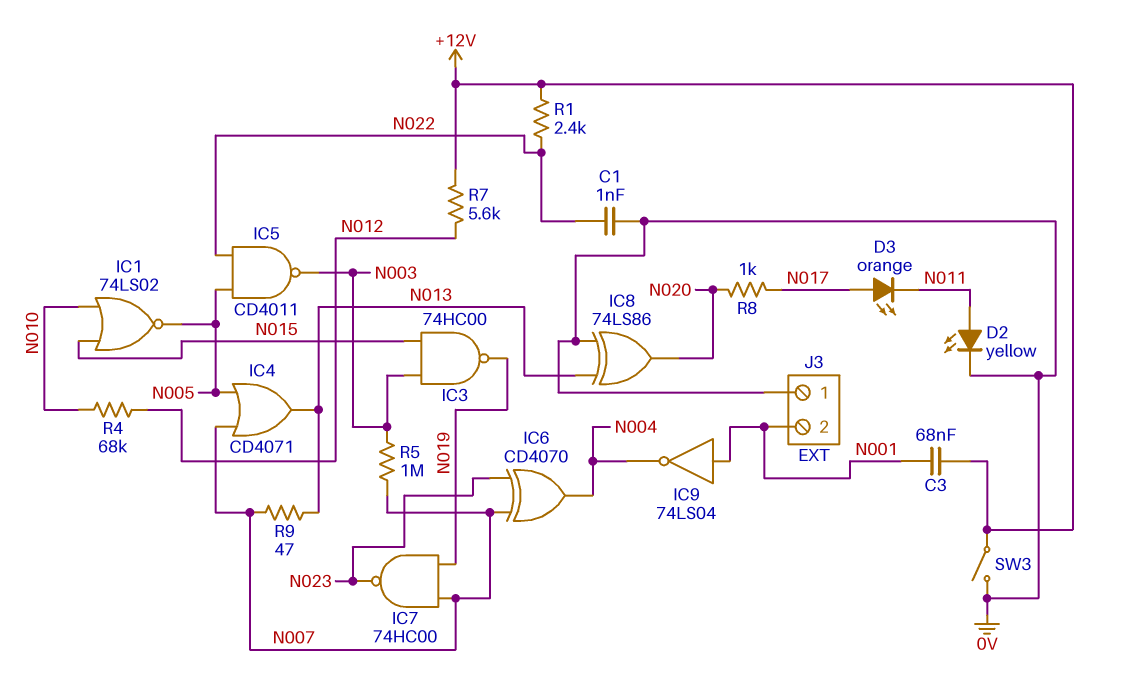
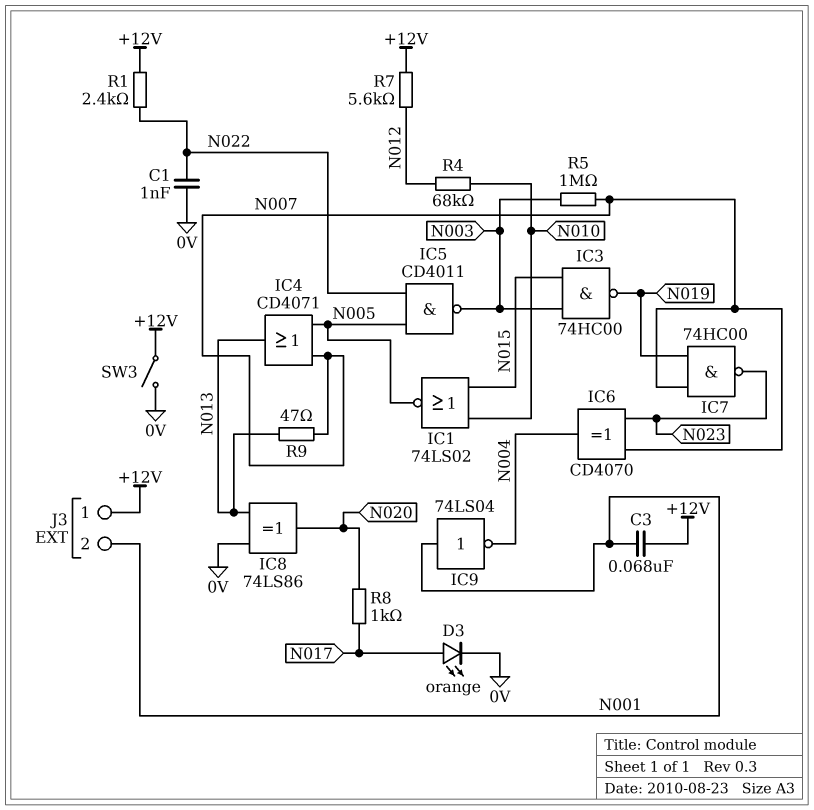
D2: LED yellow (A N011, K 0V) -> none
D3: LED orange (A N017, K N011) -> LED orange (A N017, K 0V)
J3 pin 1: 0V -> +12V

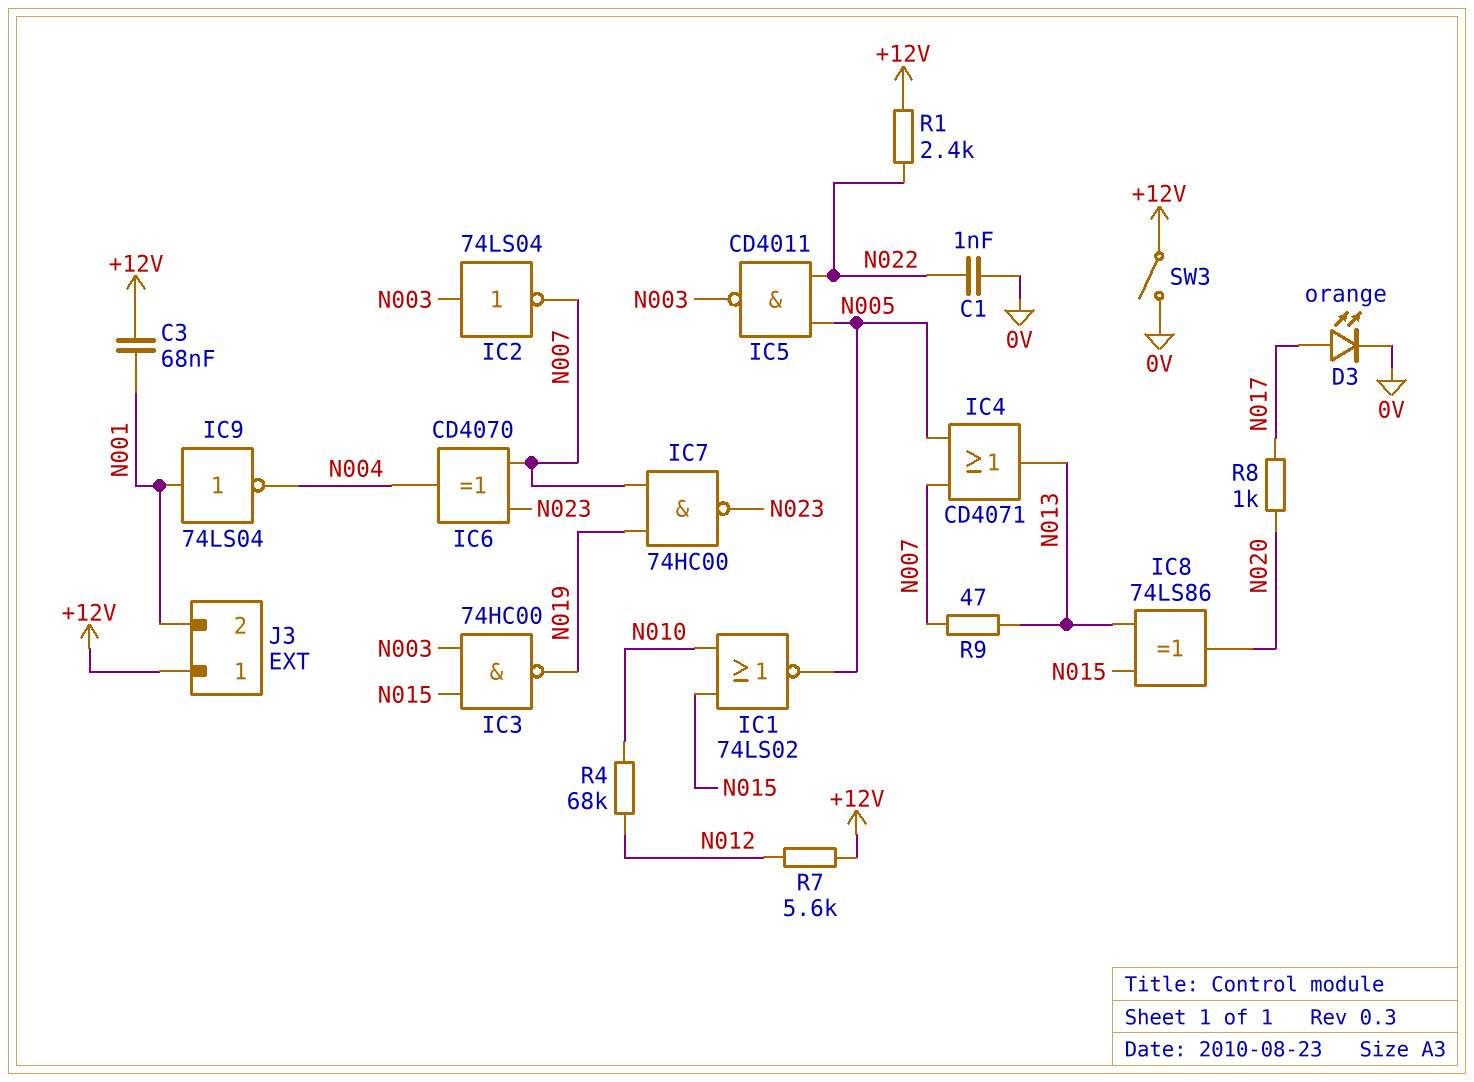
IC2: none -> NOT 74LS04 (in N003, out N007)
IC8: XOR 74LS86 (in 0V, in N013, out N020) -> XOR 74LS86 (in N013, in N015, out N020)
R5: 1M (N003, N007) -> none

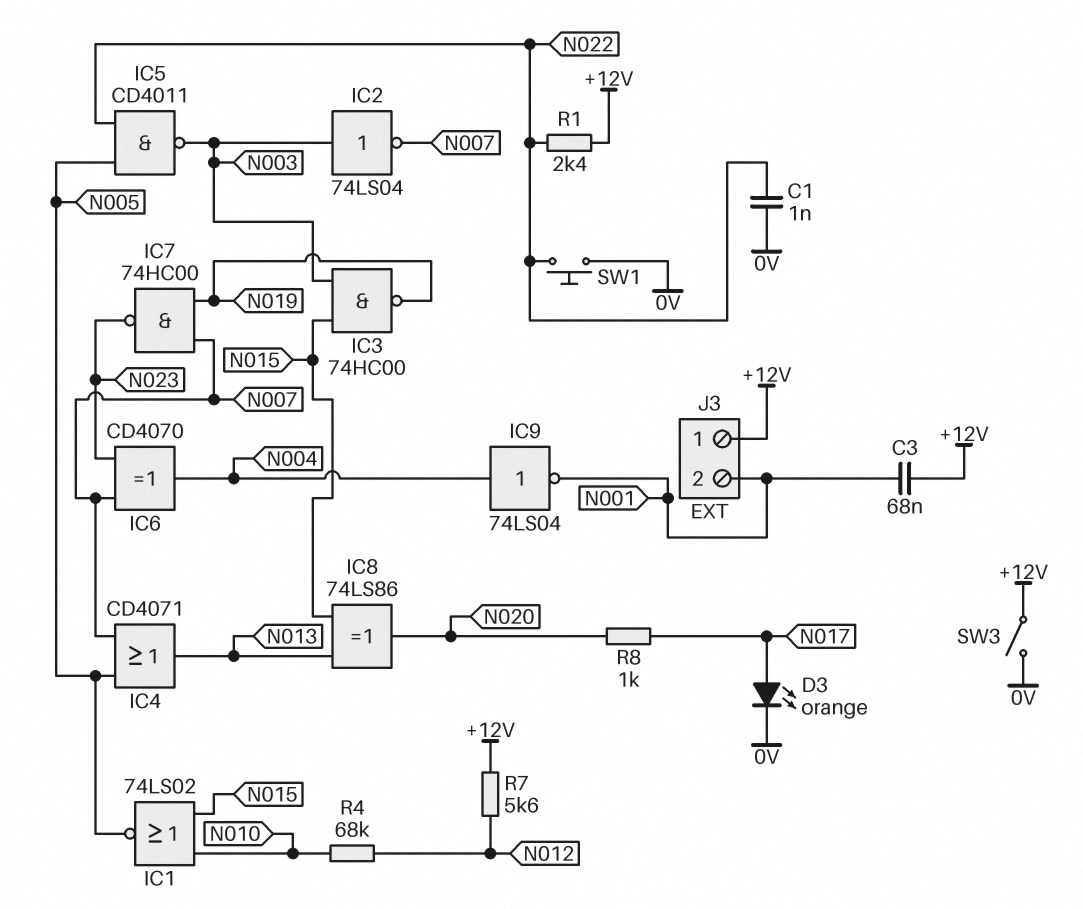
IC9: NOT 74LS04 (in N001, out N004) -> NOT 74LS04 (in N004, out N001)
R9: 47 (N007, N013) -> none
SW1: none -> button (0V, N022)

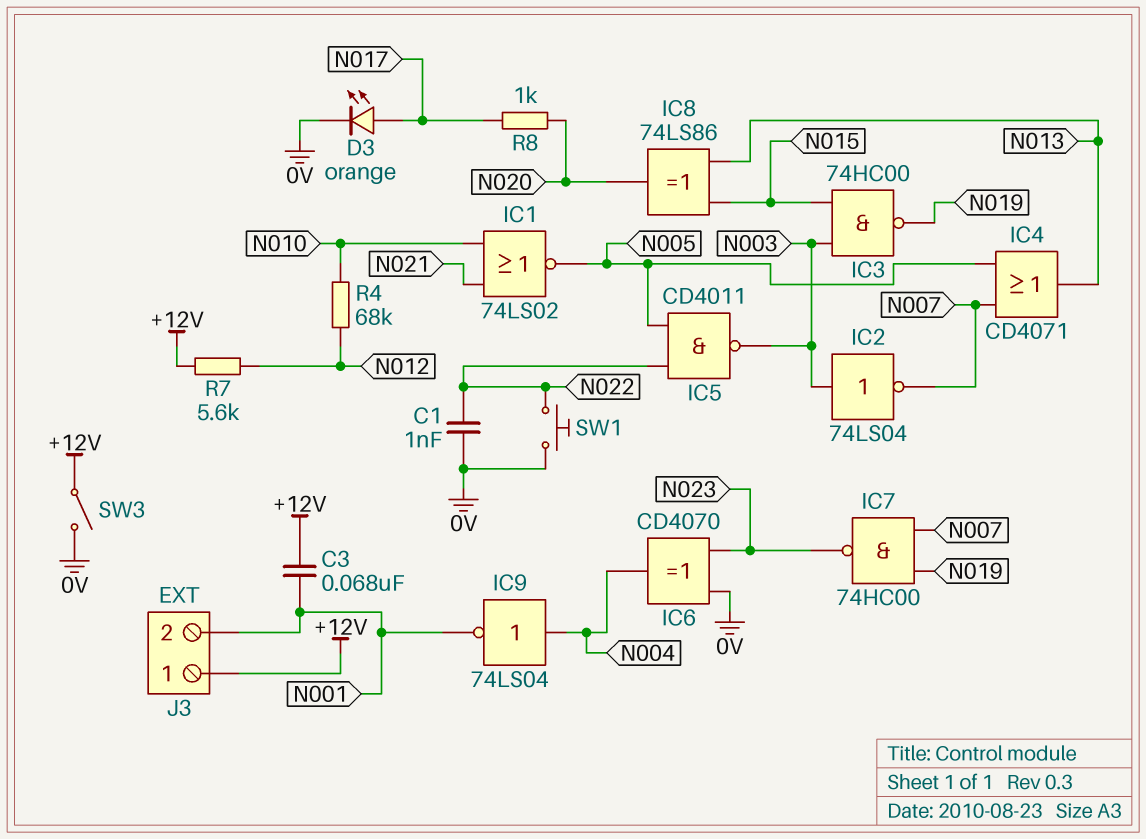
IC1: NOR 74LS02 (in N010, in N015, out N005) -> NOR 74LS02 (in N010, in N021, out N005)
IC6: XOR CD4070 (in N007, in N023, out N004) -> XOR CD4070 (in 0V, in N023, out N004)
R1: 2.4k (+12V, N022) -> none

